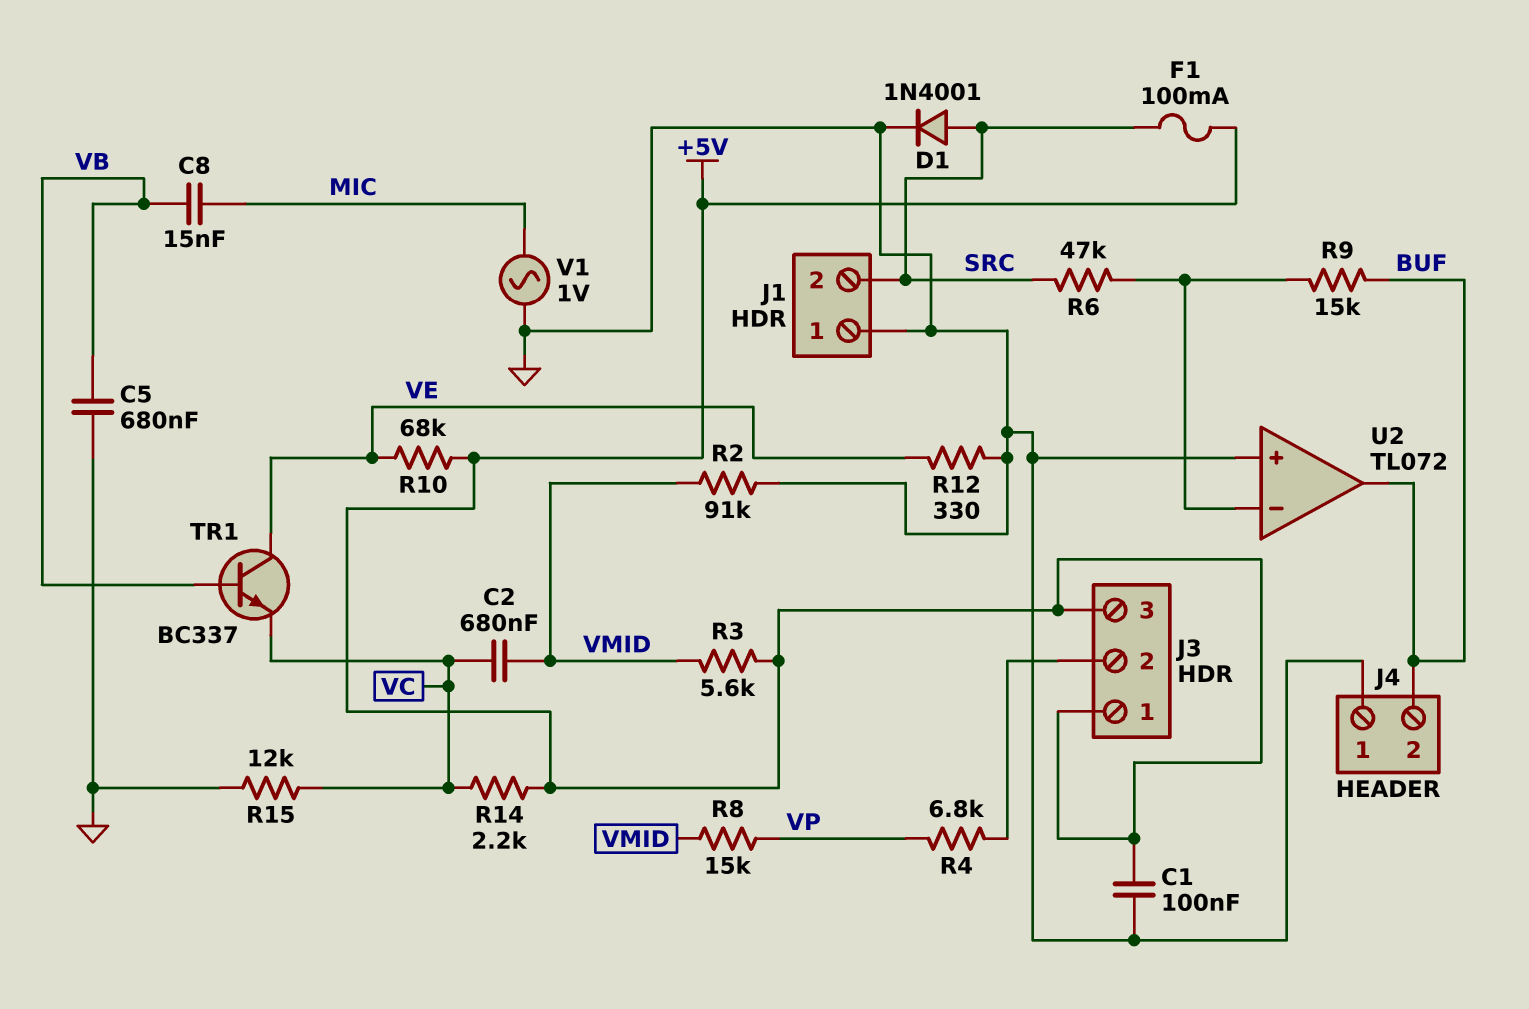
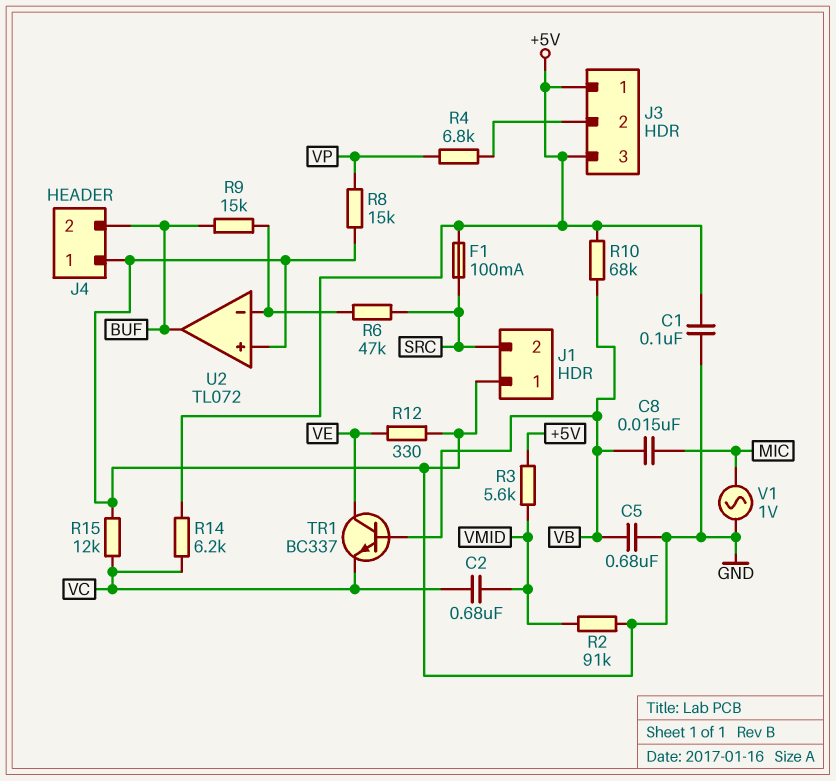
D1: diode 1N4001 (A SRC, K GND) -> none
R8: 15k (VMID, VP) -> 15k (GND, VP)
R10: 68k (+5V, VE) -> 68k (+5V, VB)
R14: 2.2k (+5V, VC) -> 6.2k (+5V, VC)

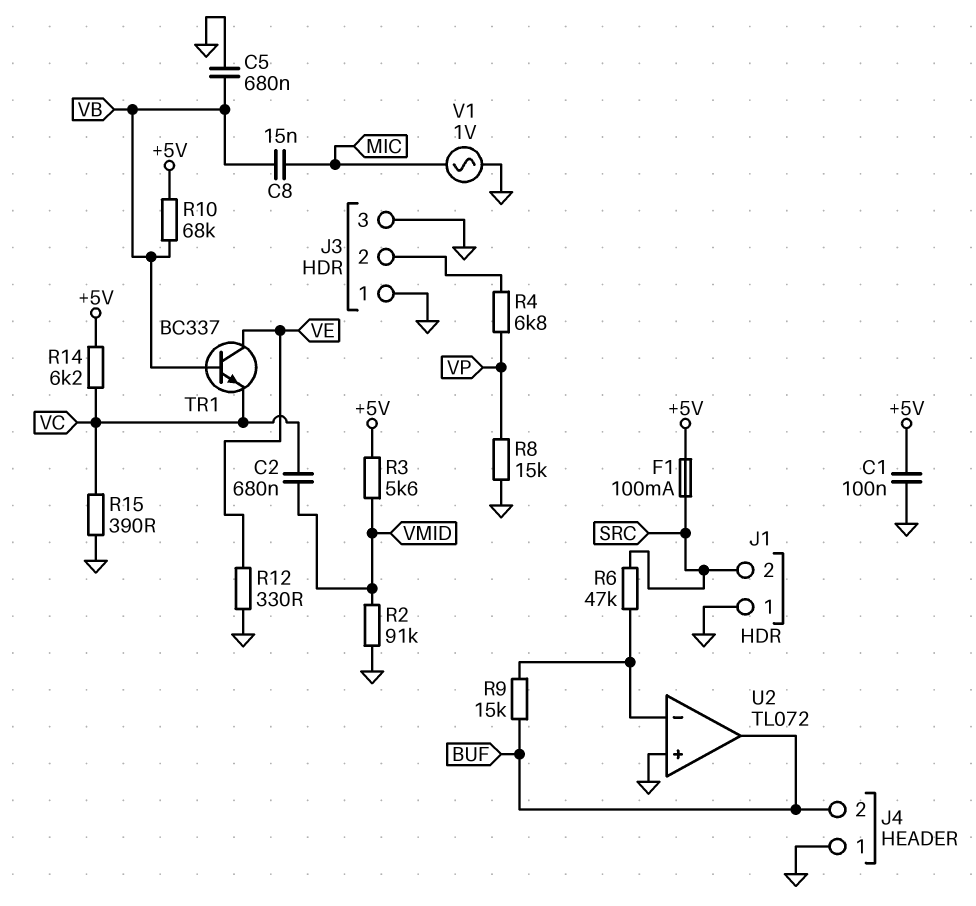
J3 pin 1: +5V -> GND
J3 pin 3: +5V -> GND
R15: 12k (GND, VC) -> 390 (GND, VC)

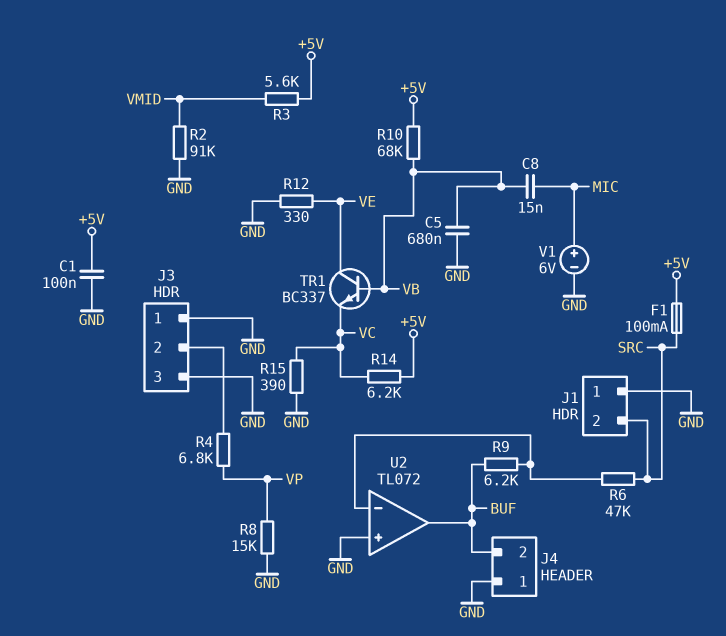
C2: 680nF (VC, VMID) -> none
R9: 15k (BUF, U2/in-) -> 6.2k (BUF, U2/in-)
V1: AC 1V (GND, MIC) -> 6V (plus MIC, minus GND)

